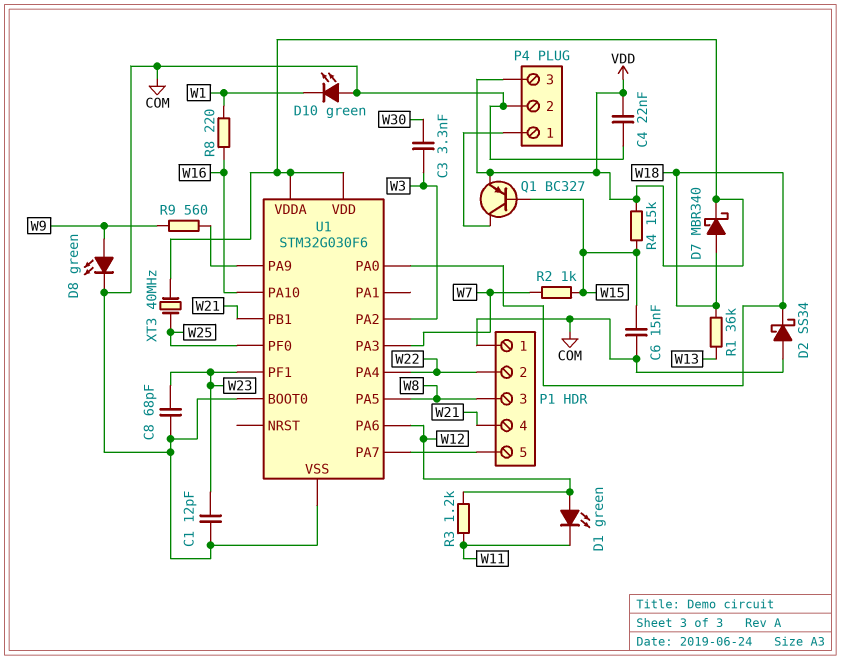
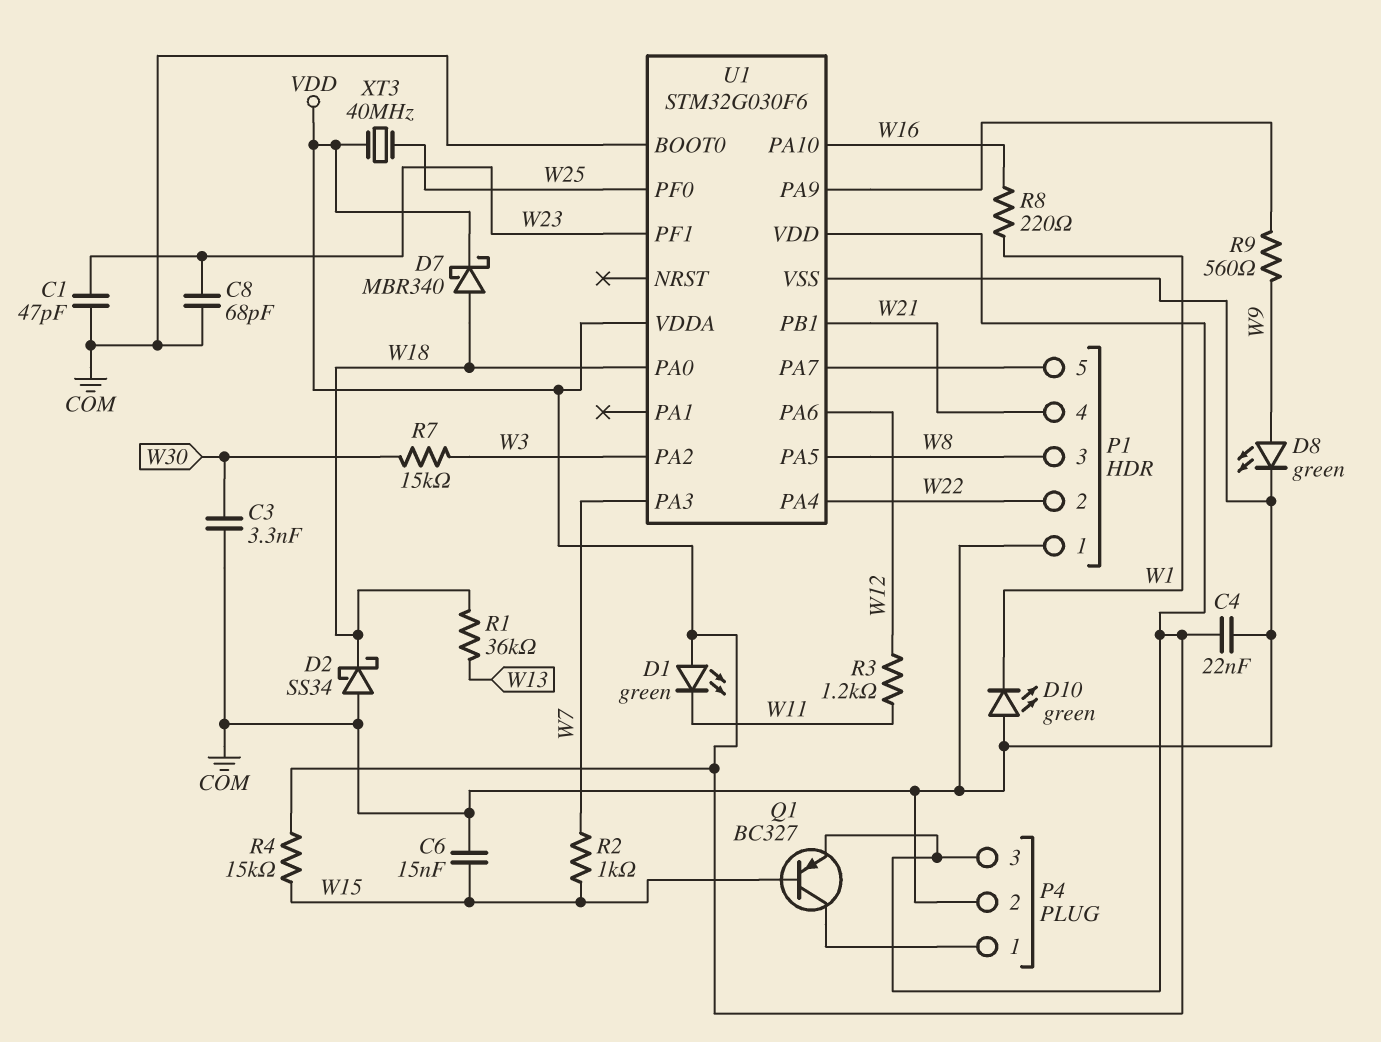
C1: 12pF (COM, W23) -> 47pF (COM, W23)
C3: 3.3nF (W3, W30) -> 3.3nF (COM, W30)
D1: LED green (A W12, K W11) -> LED green (A VDD, K W11)
R7: none -> 15k (W3, W30)

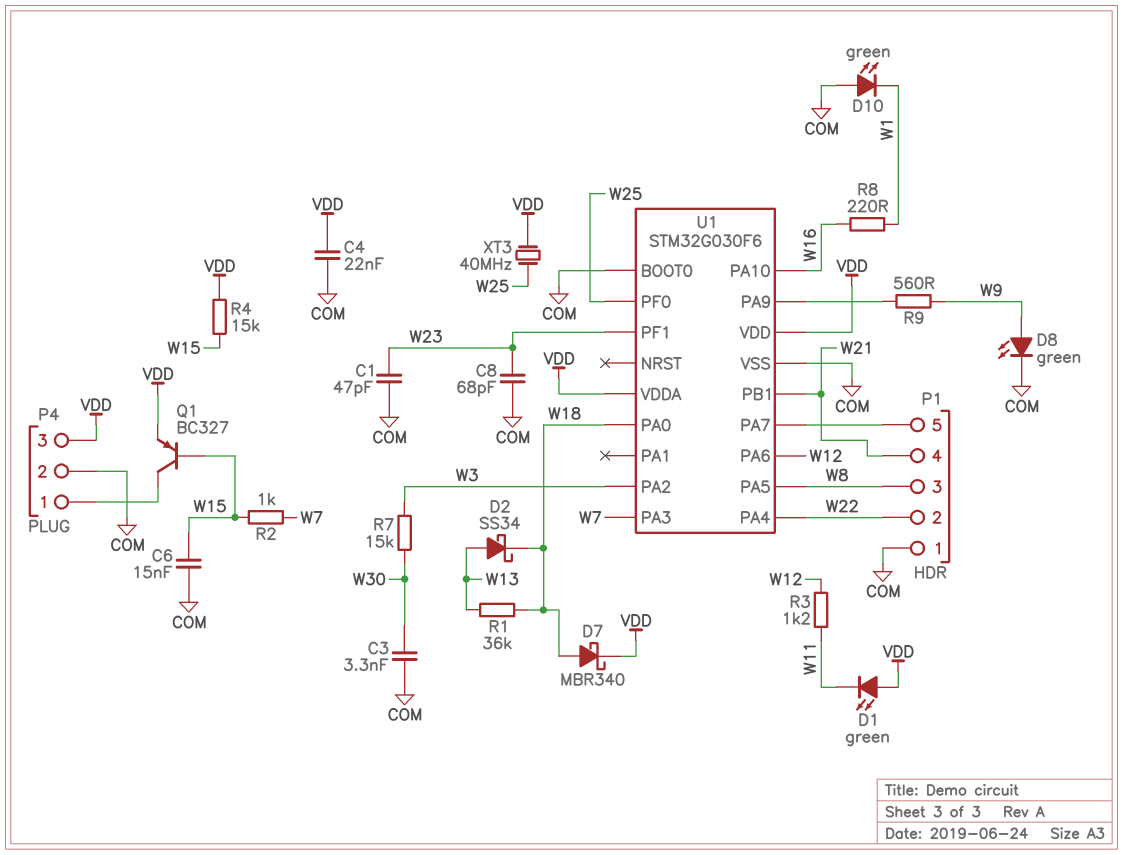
D2: schottky SS34 (A COM, K W18) -> schottky SS34 (A W13, K W18)

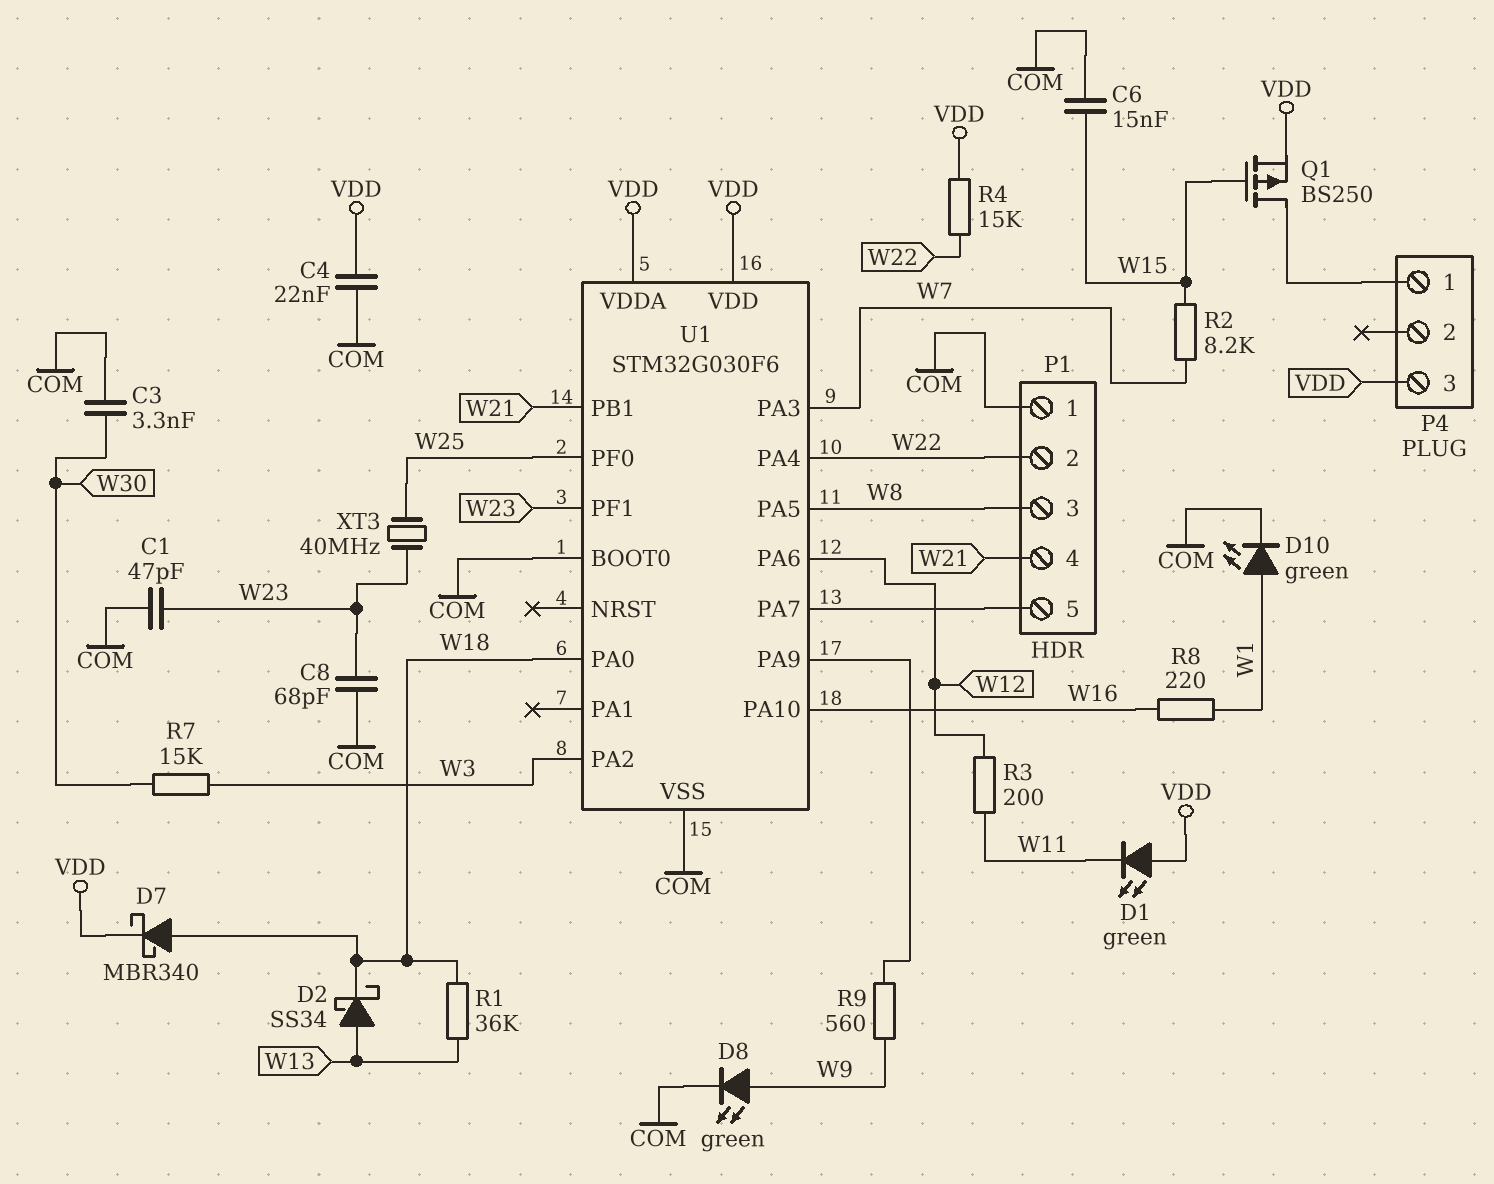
D10: LED green (A COM, K W1) -> LED green (A W1, K COM)
P4 pin 2: COM -> none
Q1: PNP BC327 (B W15, C P4/1, E VDD) -> PMOS BS250 (G W15, D P4/1, S VDD)
R2: 1k (W7, W15) -> 8.2k (W7, W15)
R3: 1.2k (W11, W12) -> 200 (W11, W12)
R4: 15k (VDD, W15) -> 15k (VDD, W22)
XT3: 40MHz (VDD, W25) -> 40MHz (W23, W25)

